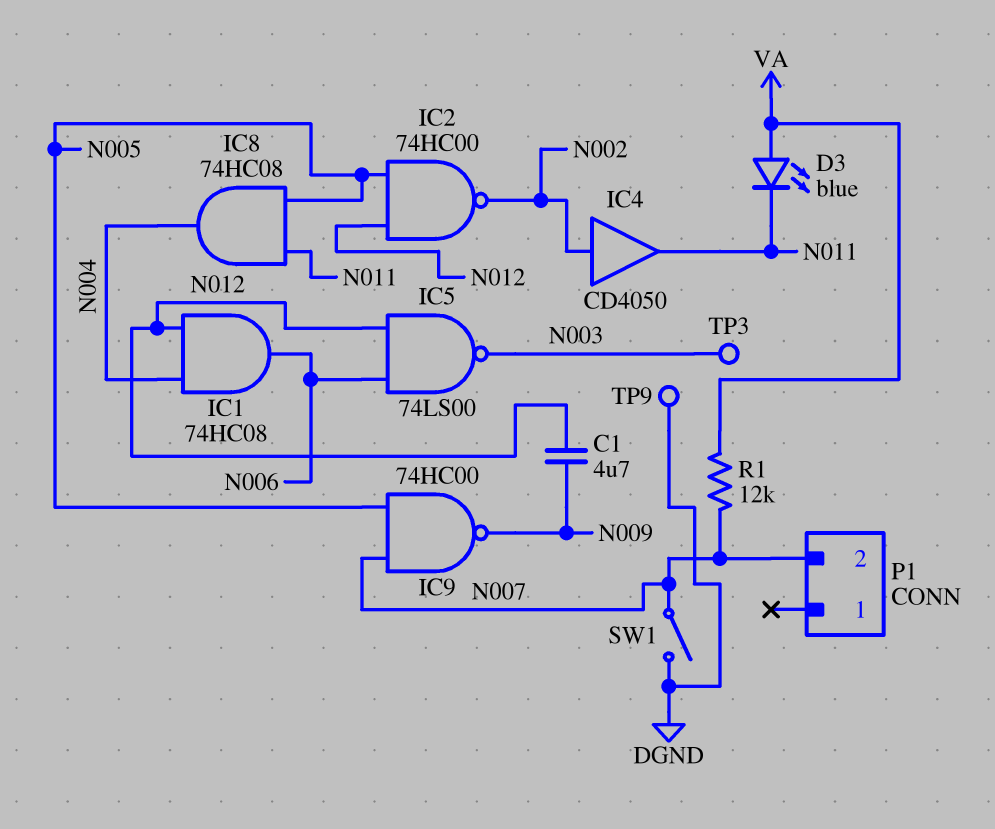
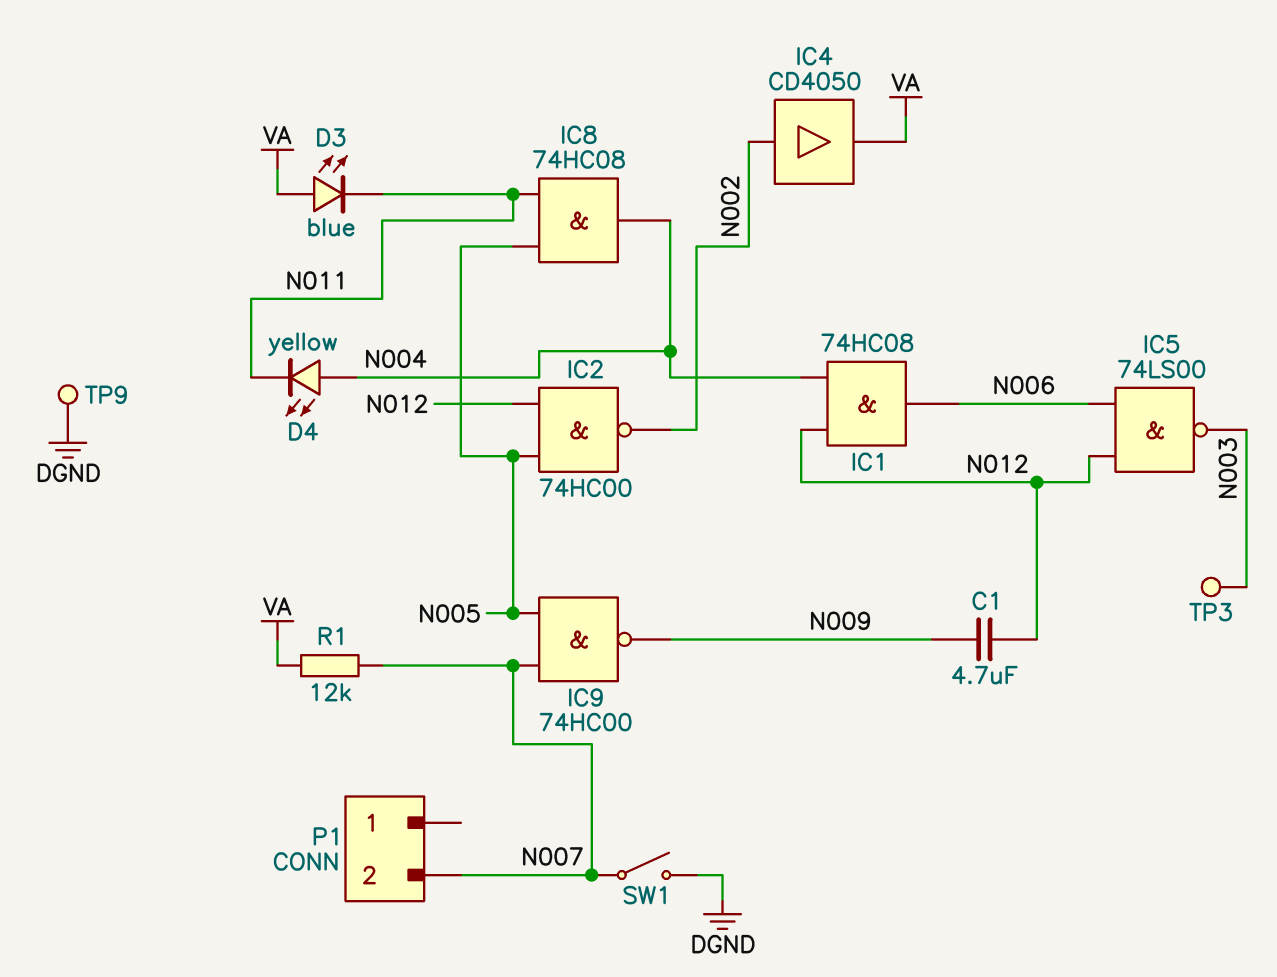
D4: none -> LED yellow (A N004, K N011)
IC4: buffer CD4050 (in N002, out N011) -> buffer CD4050 (in N002, out VA)

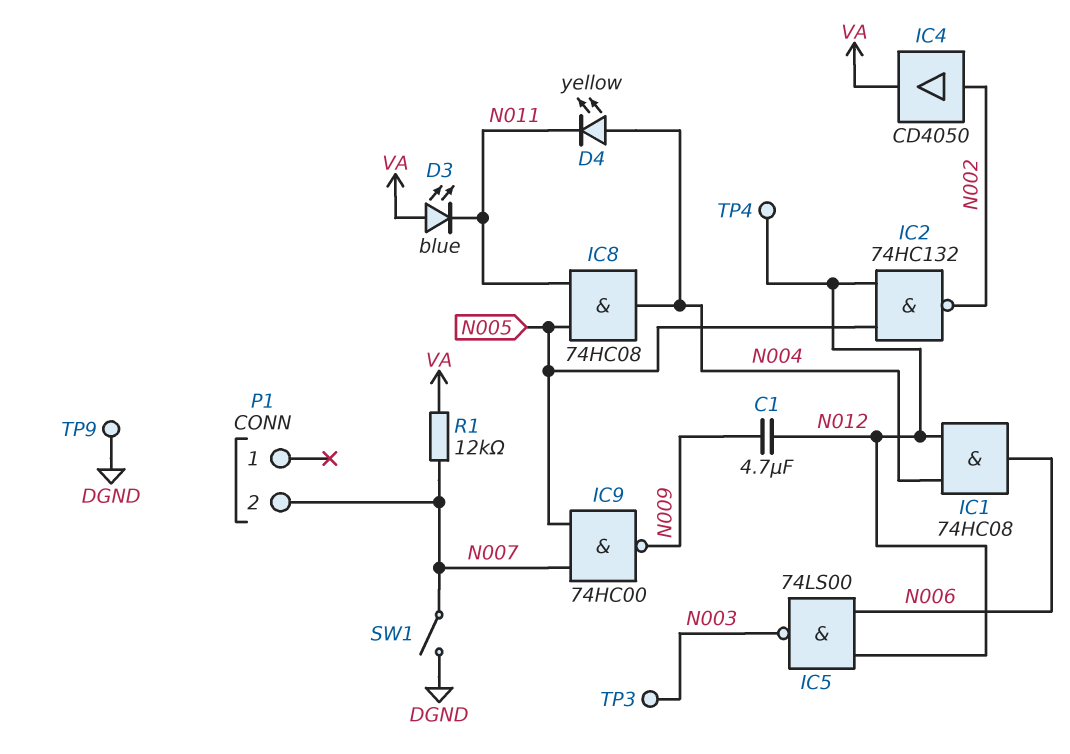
IC2: NAND 74HC00 (in N005, in N012, out N002) -> NAND 74HC132 (in N005, in N012, out N002)
TP4: none -> test point (N012)

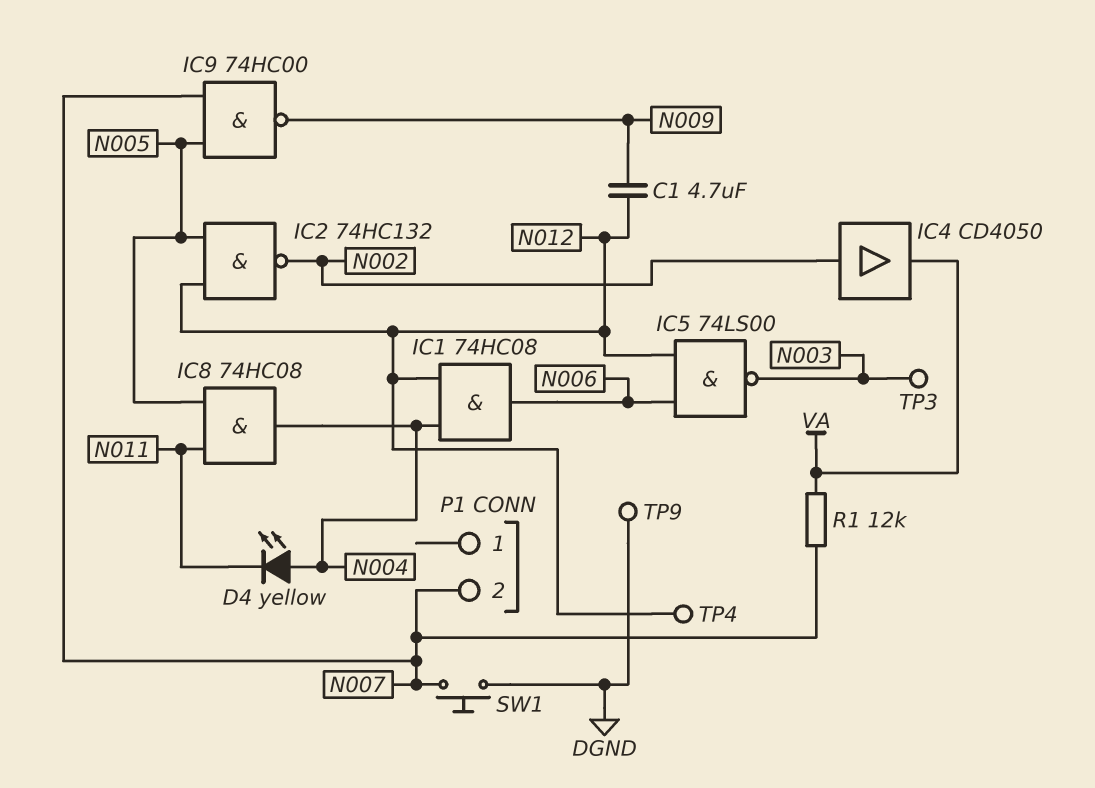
D3: LED blue (A VA, K N011) -> none
SW1: switch (DGND, N007) -> button (DGND, N007)

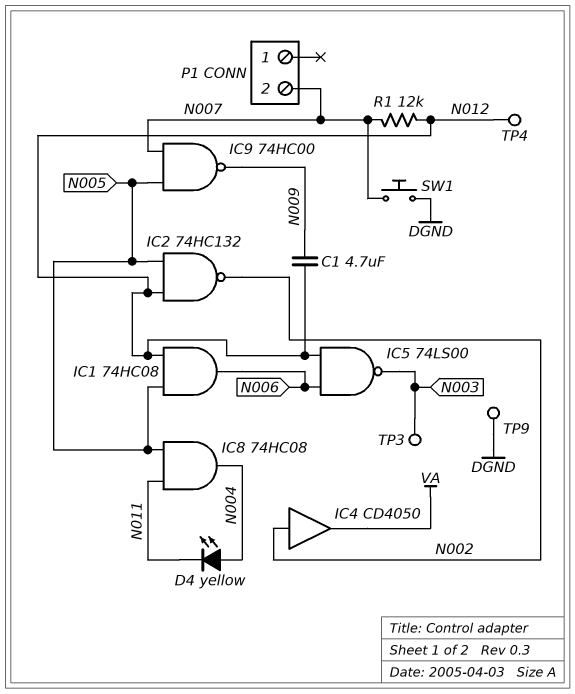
IC1: AND 74HC08 (in N004, in N012, out N006) -> AND 74HC08 (in N005, in N012, out N006)
R1: 12k (N007, VA) -> 12k (N007, N012)

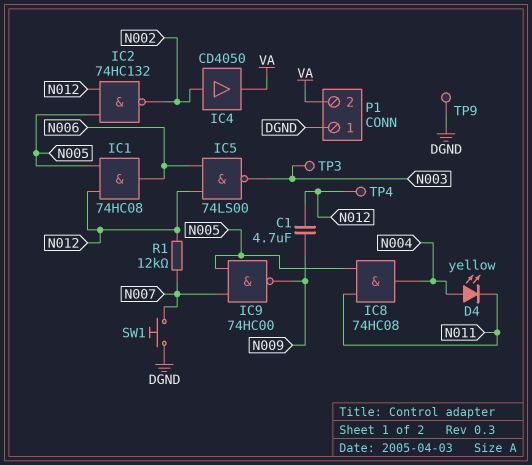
P1 pin 1: none -> DGND
P1 pin 2: N007 -> VA

